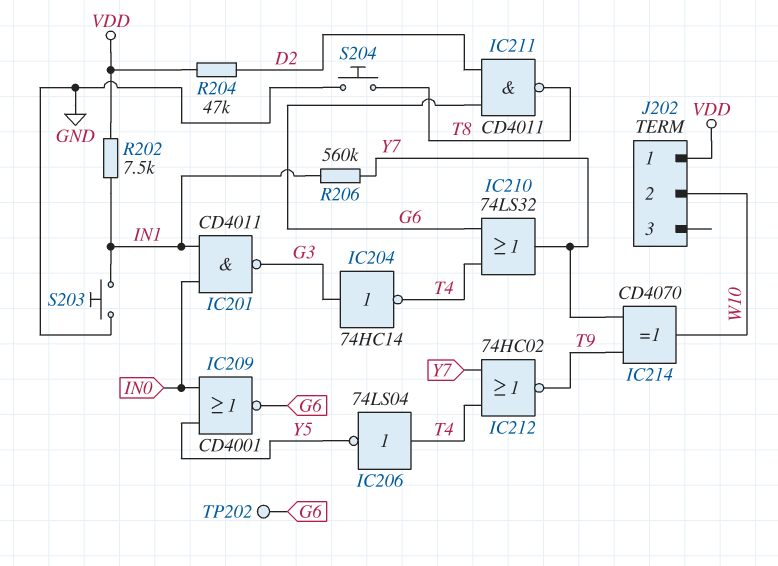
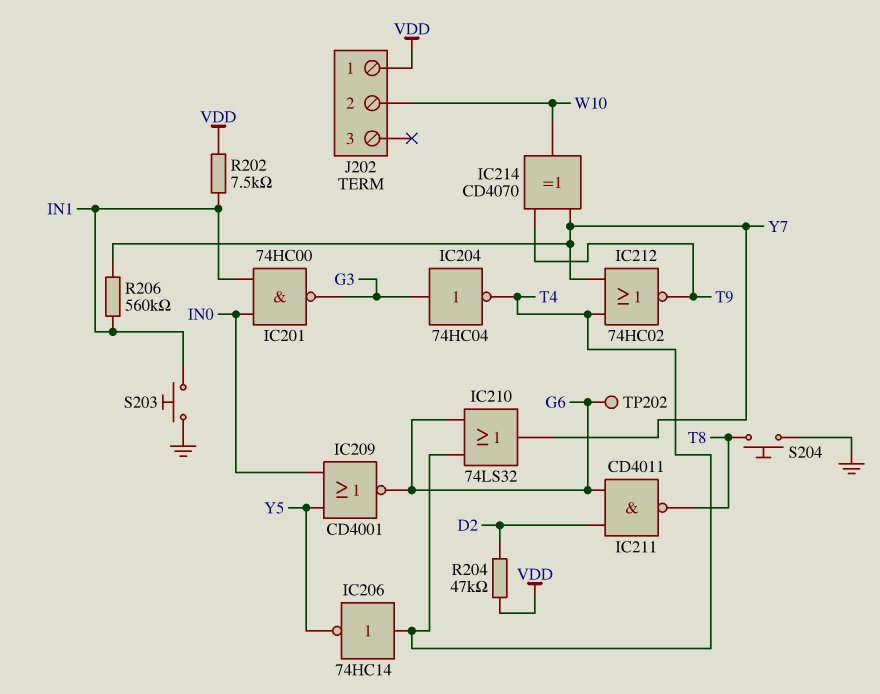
IC201: NAND CD4011 (in IN0, in IN1, out G3) -> NAND 74HC00 (in IN0, in IN1, out G3)
IC204: NOT 74HC14 (in G3, out T4) -> NOT 74HC04 (in G3, out T4)
IC206: NOT 74LS04 (in T4, out Y5) -> NOT 74HC14 (in T4, out Y5)

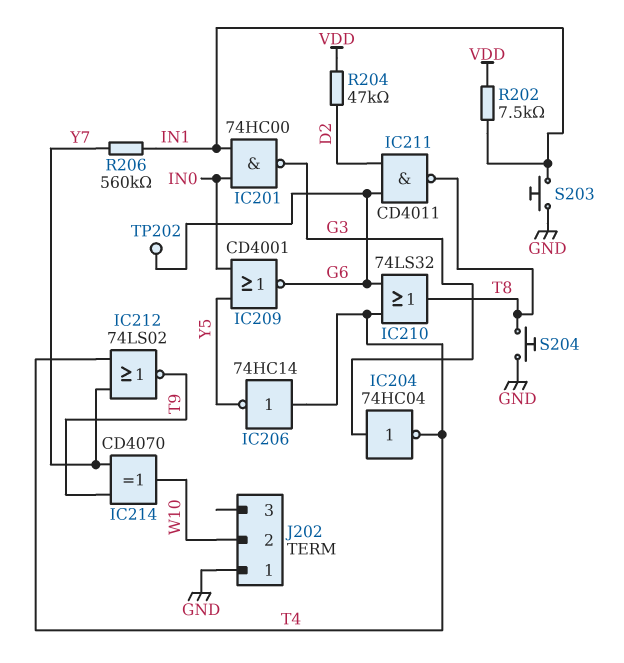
IC210: OR 74LS32 (in G6, in T4, out Y7) -> OR 74LS32 (in G6, in T4, out T8)
IC212: NOR 74HC02 (in T4, in Y7, out T9) -> NOR 74LS02 (in T4, in Y7, out T9)
J202 pin 1: VDD -> GND

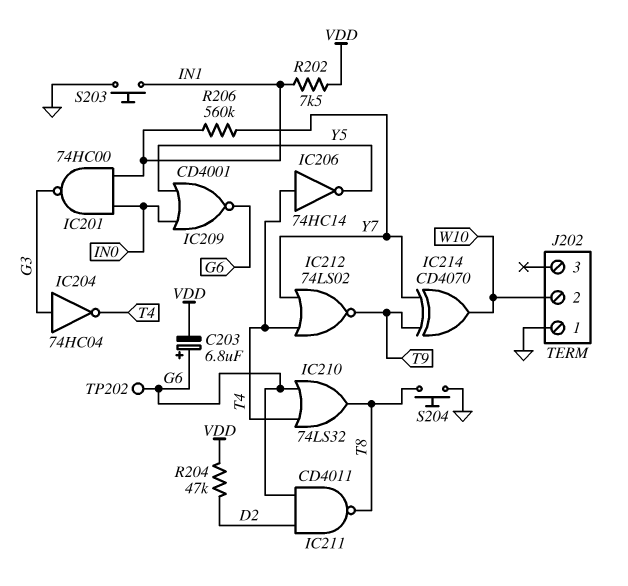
C203: none -> 6.8uF (plus G6, minus VDD)

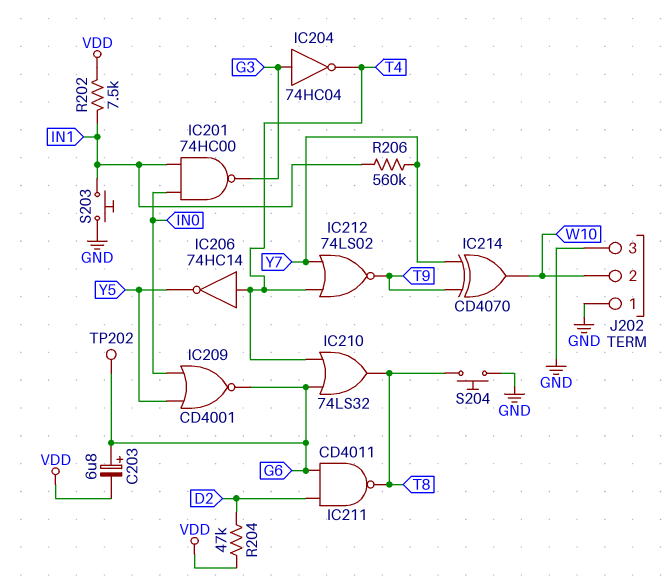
J202 pin 3: none -> GND

